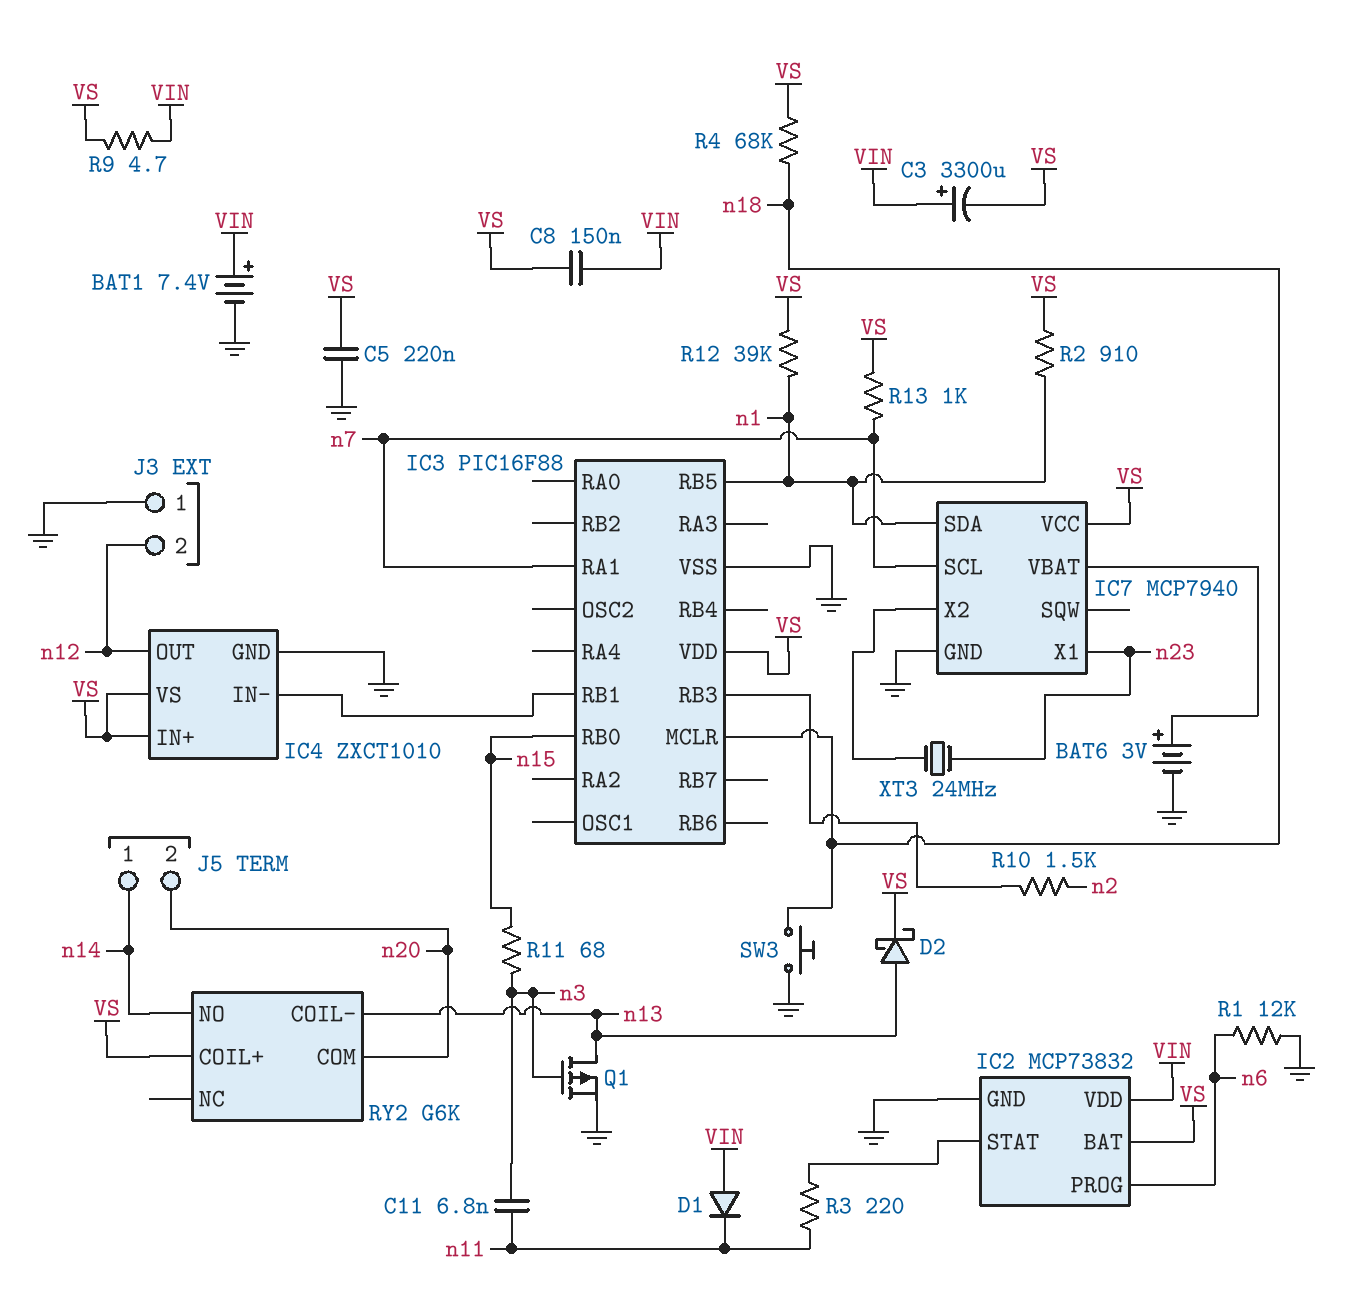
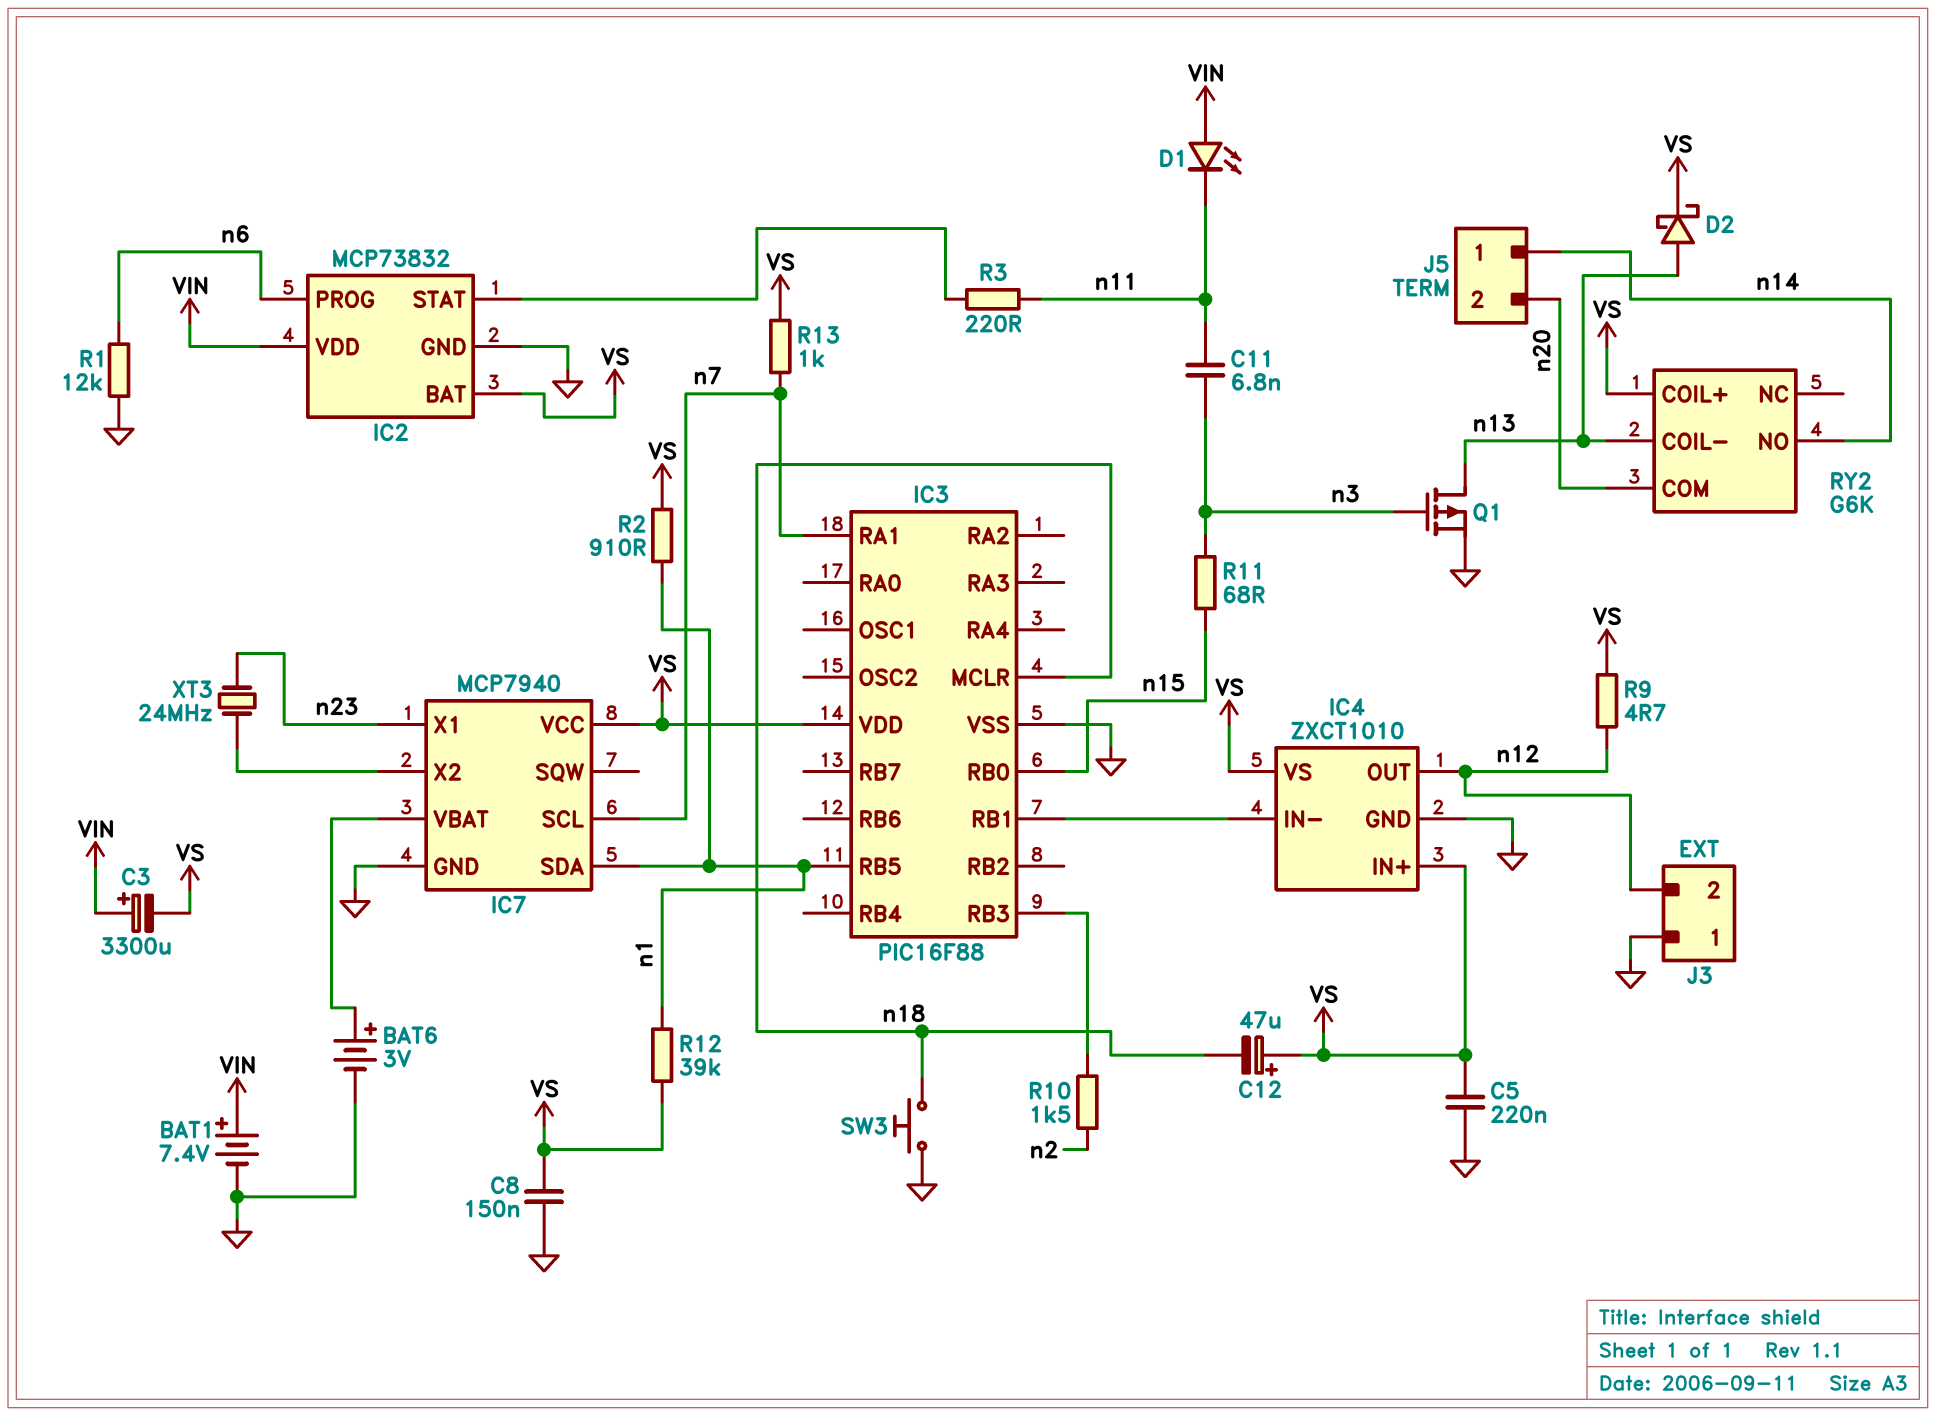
C8: 150nF (VIN, VS) -> 150nF (GND, VS)
C12: none -> 47uF (plus VS, minus n18)
D1: diode (A VIN, K n11) -> LED (A VIN, K n11)
R4: 68k (VS, n18) -> none
R9: 4.7 (VIN, VS) -> 4.7 (VS, n12)

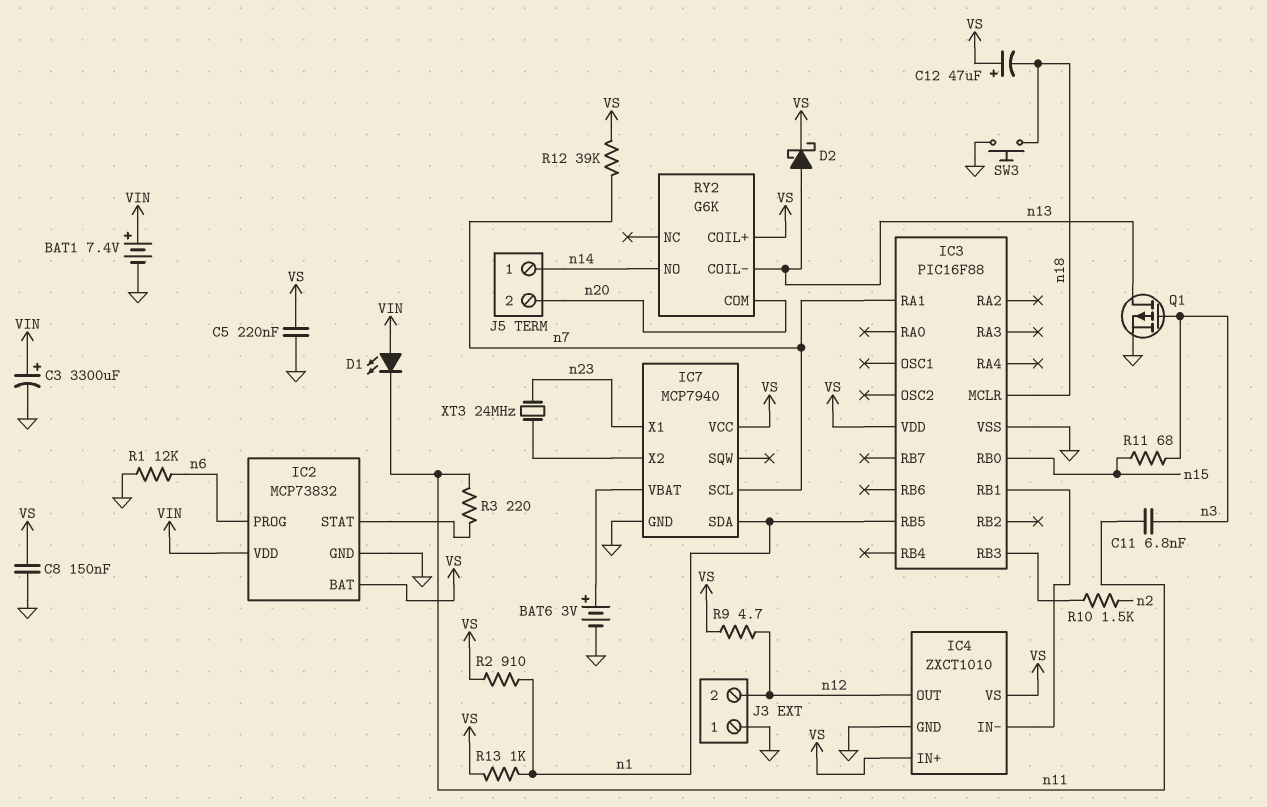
C3: 3300uF (plus VIN, minus VS) -> 3300uF (plus VIN, minus GND)
R12: 39k (VS, n1) -> 39k (VS, n7)
R13: 1k (VS, n7) -> 1k (VS, n1)

